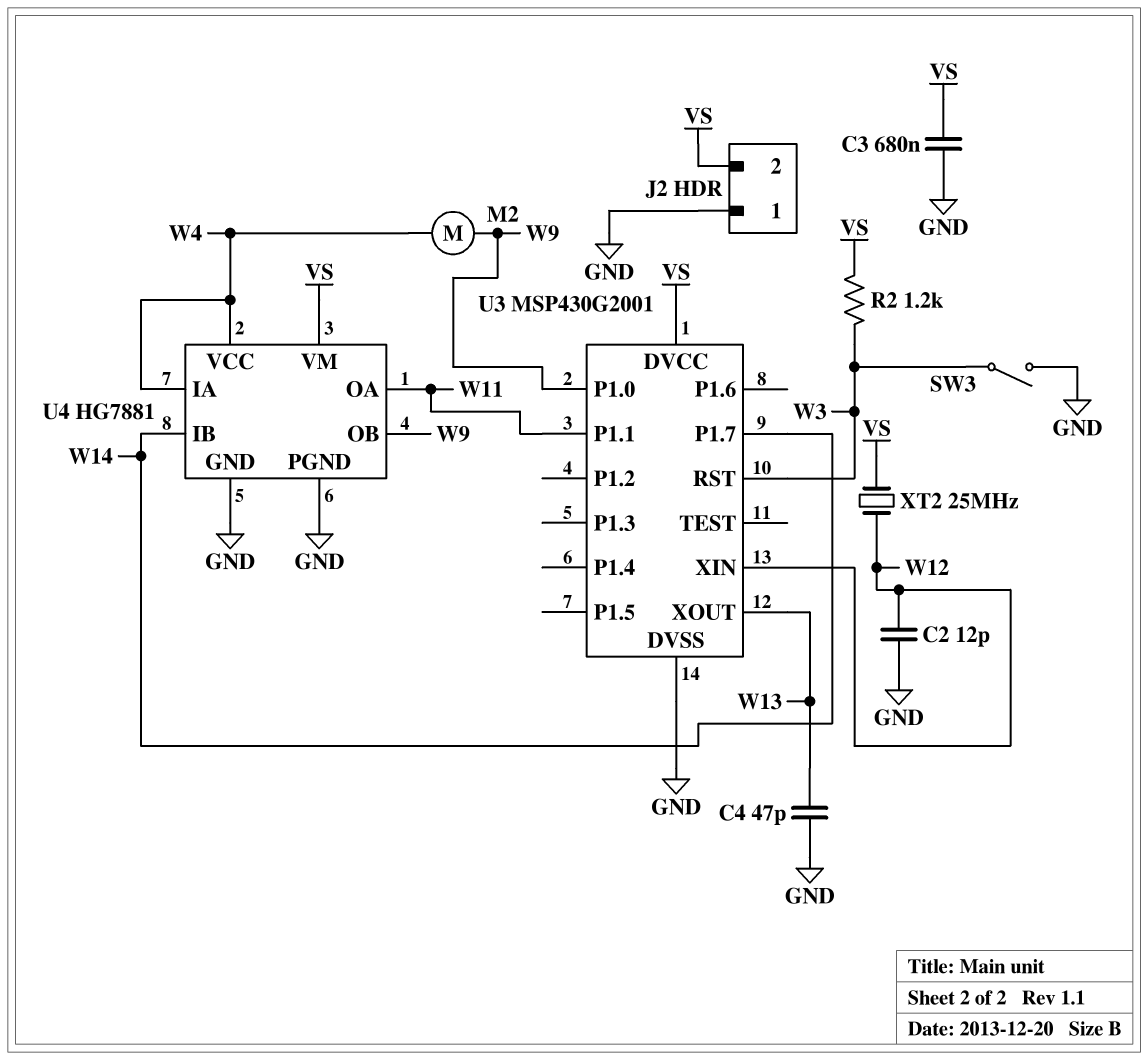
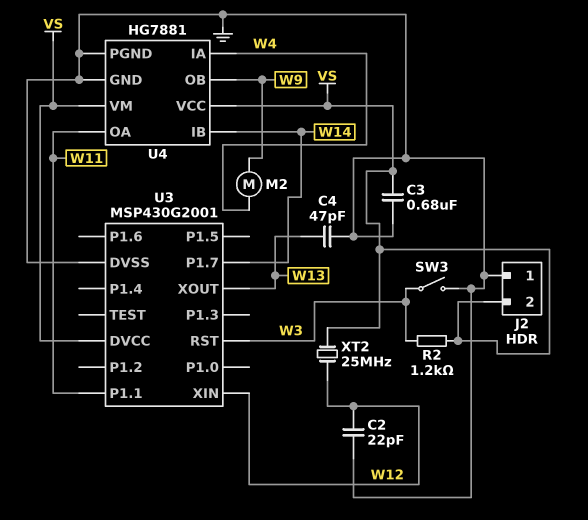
C2: 12pF (GND, W12) -> 22pF (GND, W12)
U3 pin P1.0: W9 -> none
U4 pin VCC: W4 -> VS

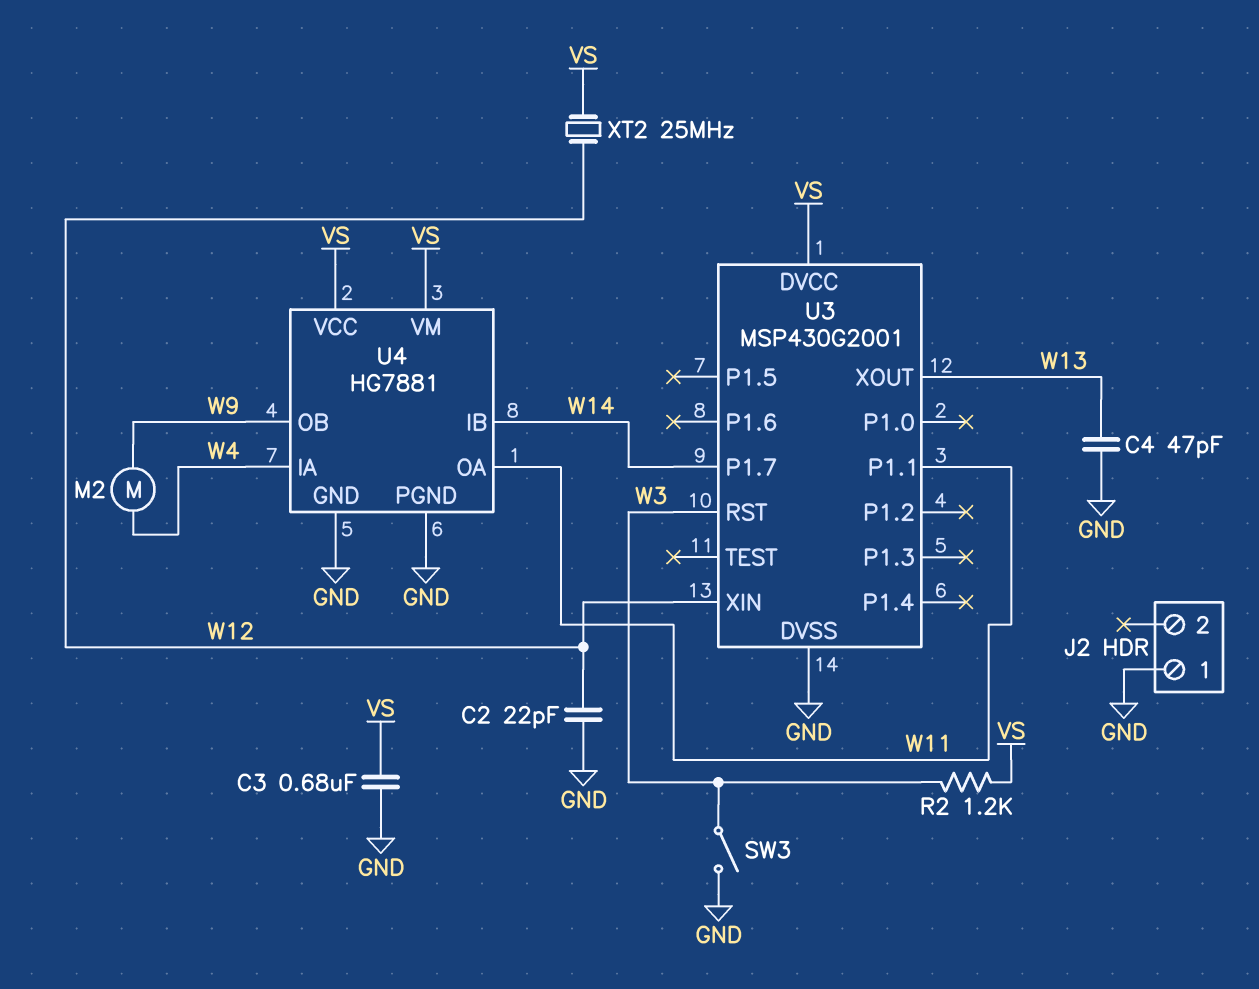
J2 pin 2: VS -> none

